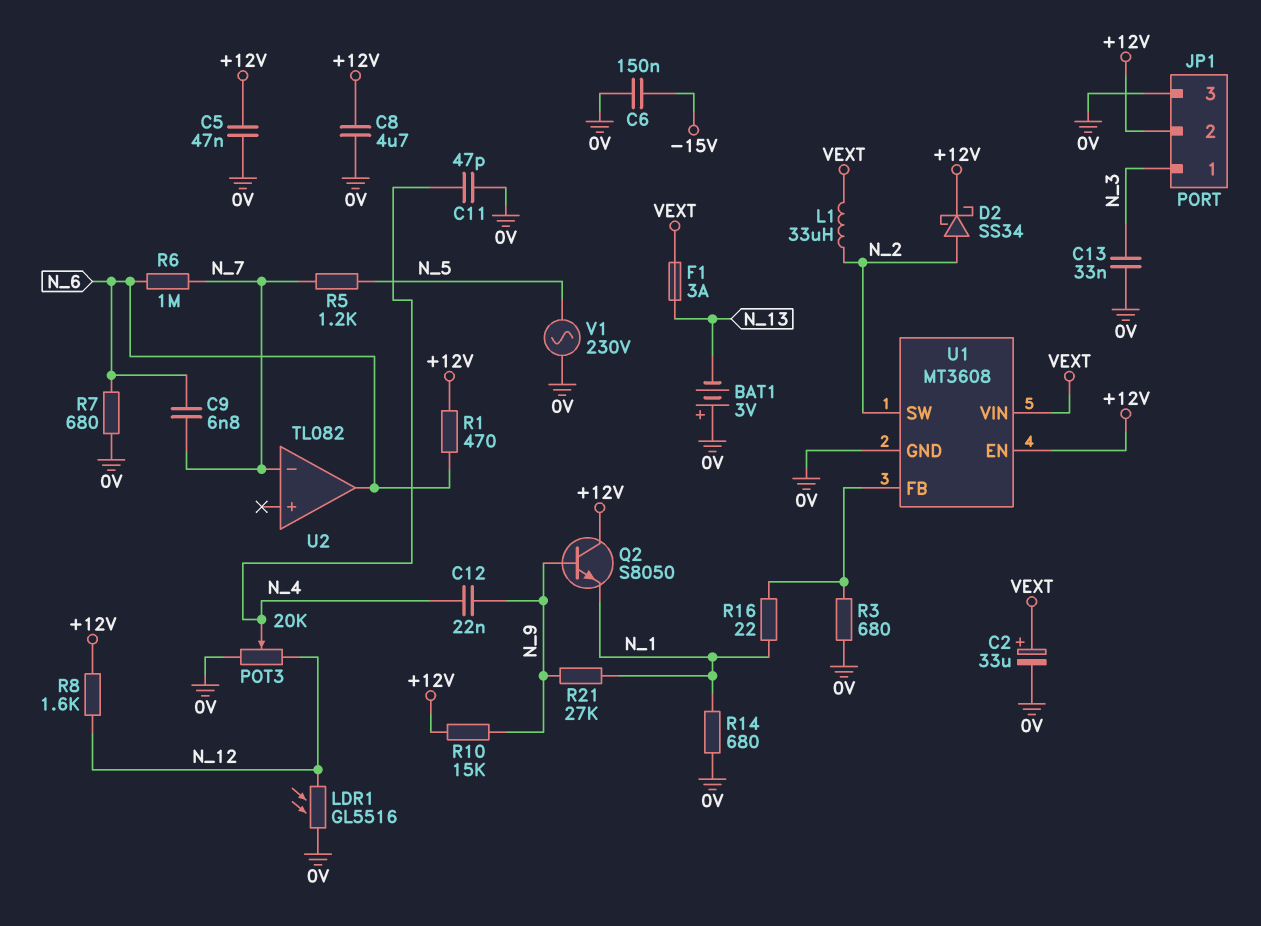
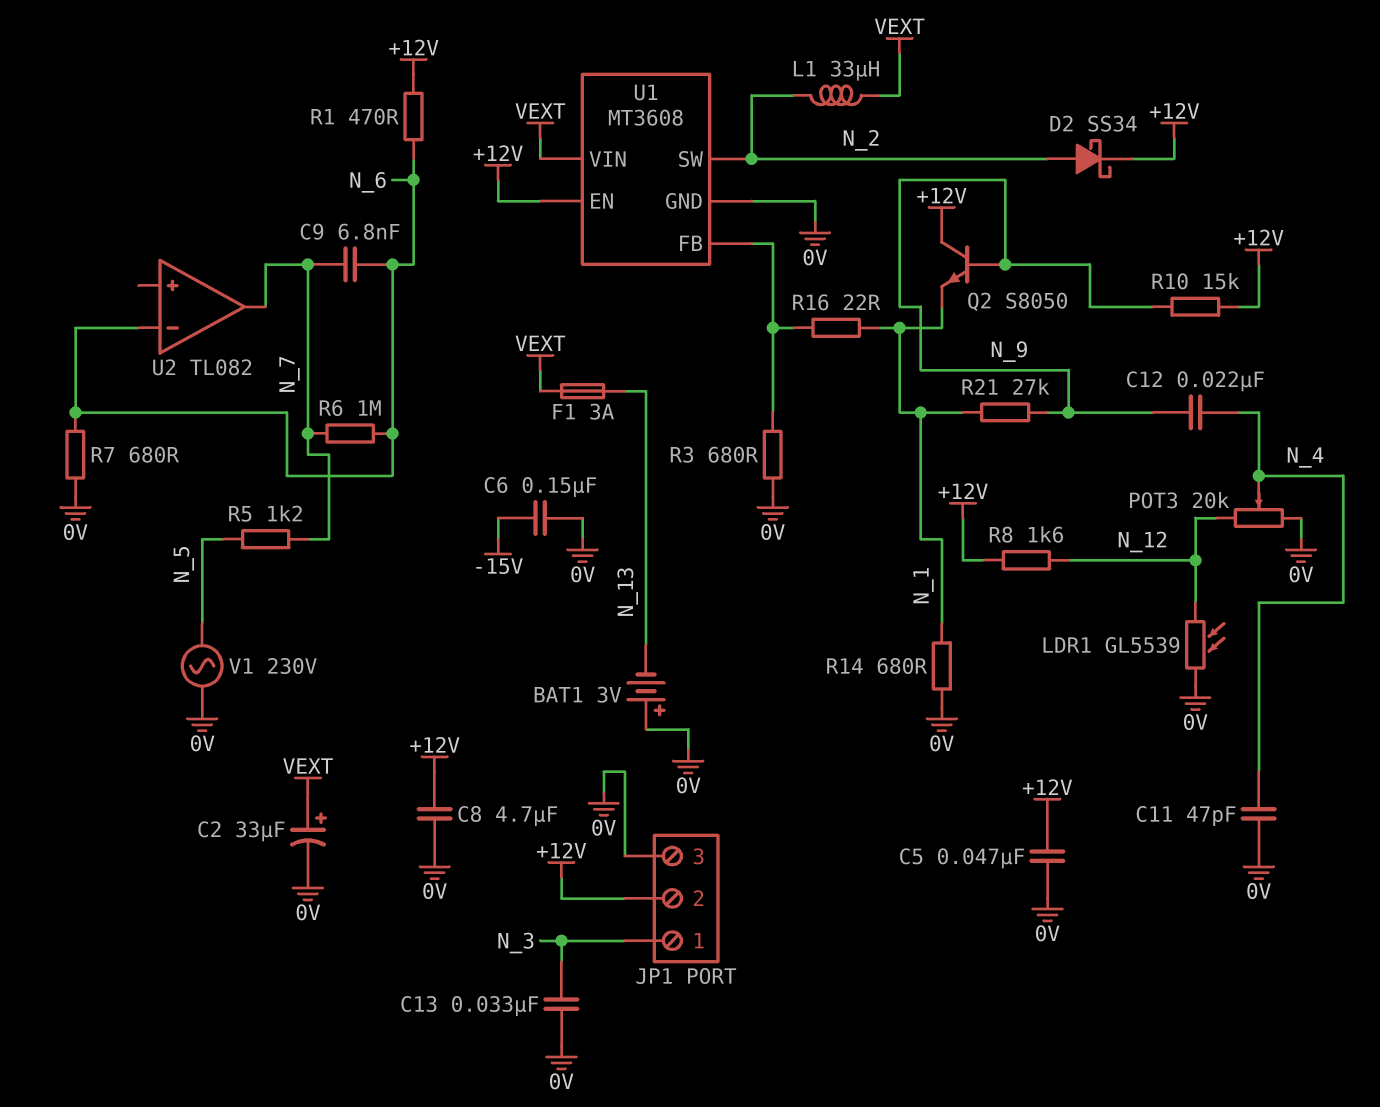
LDR1: GL5516 (0V, N_12) -> GL5539 (0V, N_12)
U2 pin in-: N_7 -> N_6
U2 pin out: N_6 -> N_7

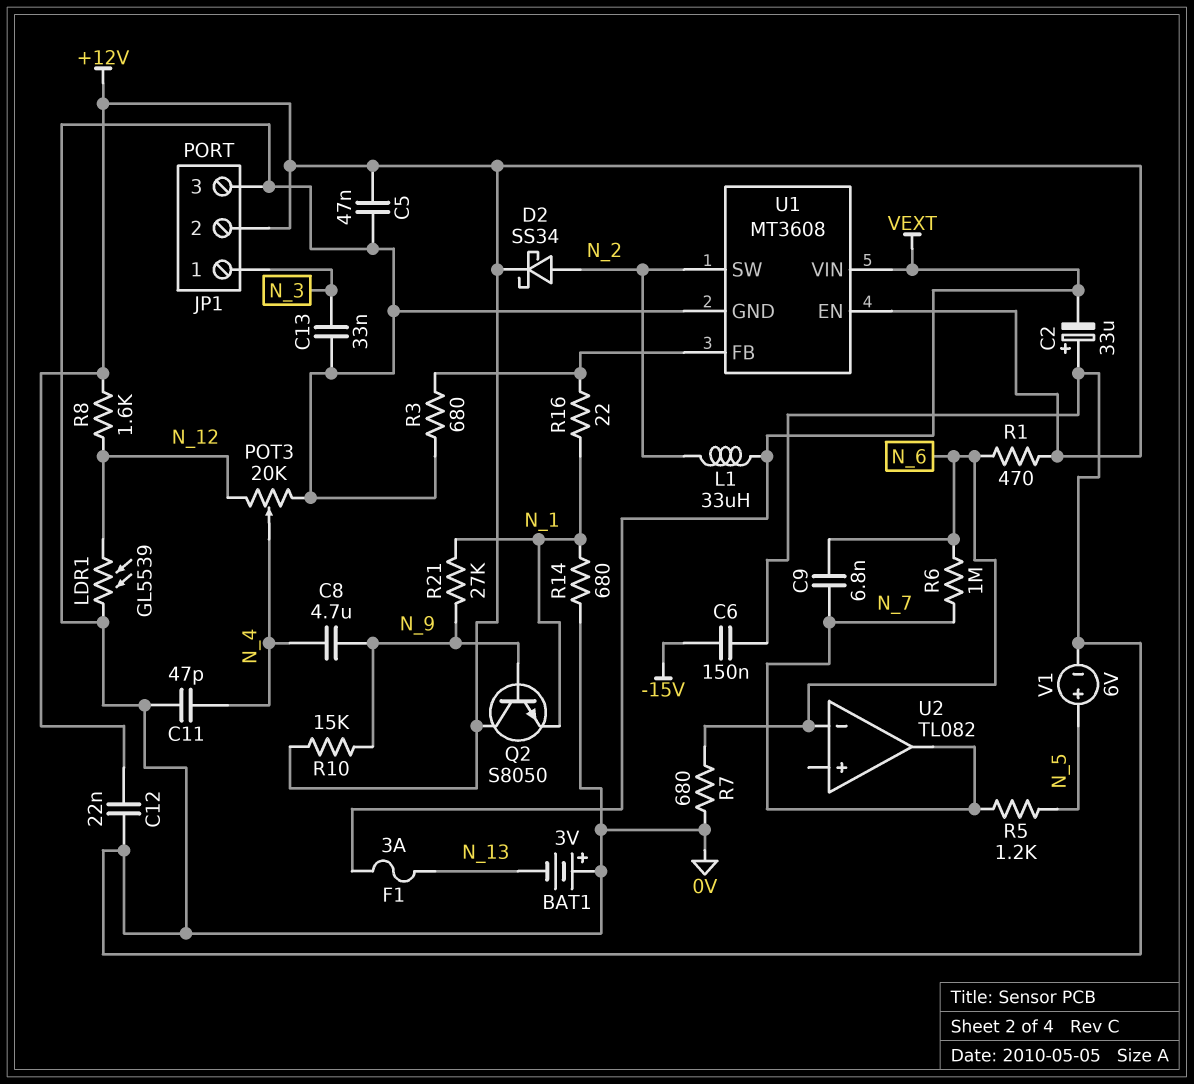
C2: 33uF (plus VEXT, minus 0V) -> 33uF (plus 0V, minus VEXT)
C8: 4.7uF (+12V, 0V) -> 4.7uF (N_4, N_9)
C12: 22nF (N_4, N_9) -> 22nF (+12V, 0V)
V1: AC 230V (0V, N_5) -> 6V (plus N_5, minus 0V)

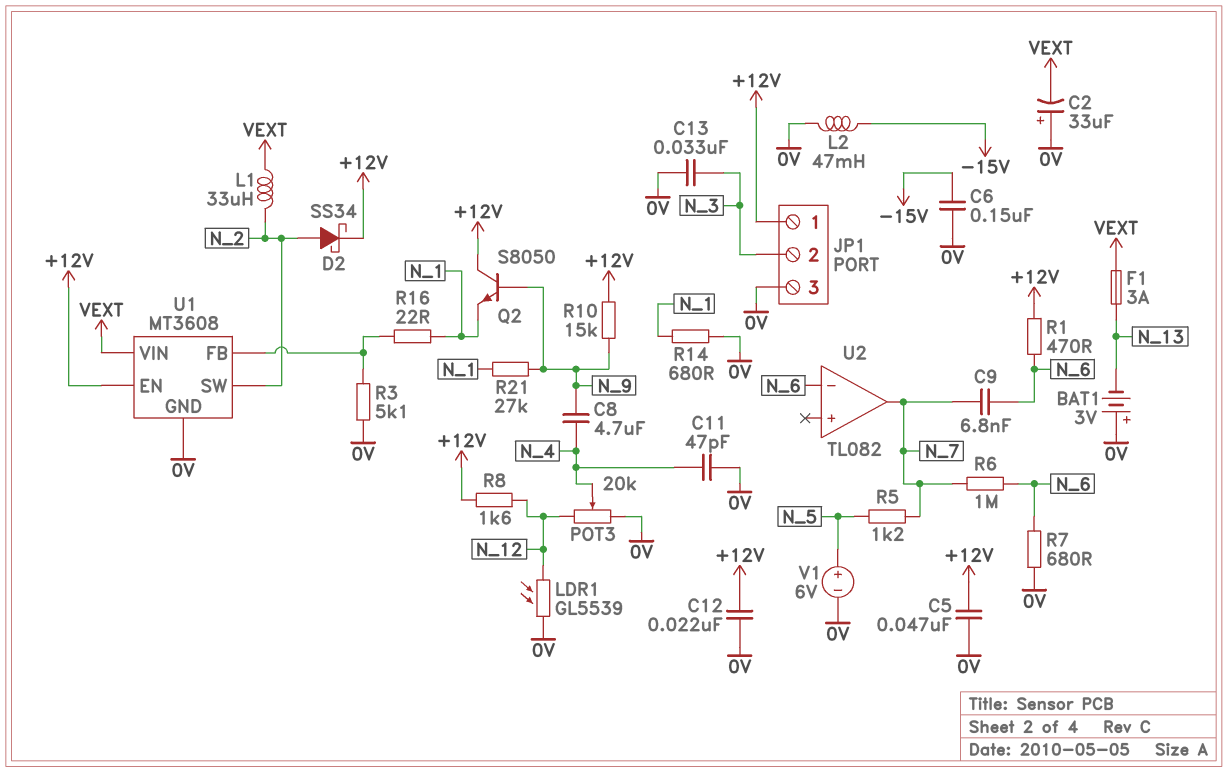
JP1 pin 1: N_3 -> +12V
JP1 pin 2: +12V -> N_3
L2: none -> 47mH (-15V, 0V)
R3: 680 (0V, U1/FB) -> 5.1k (0V, U1/FB)

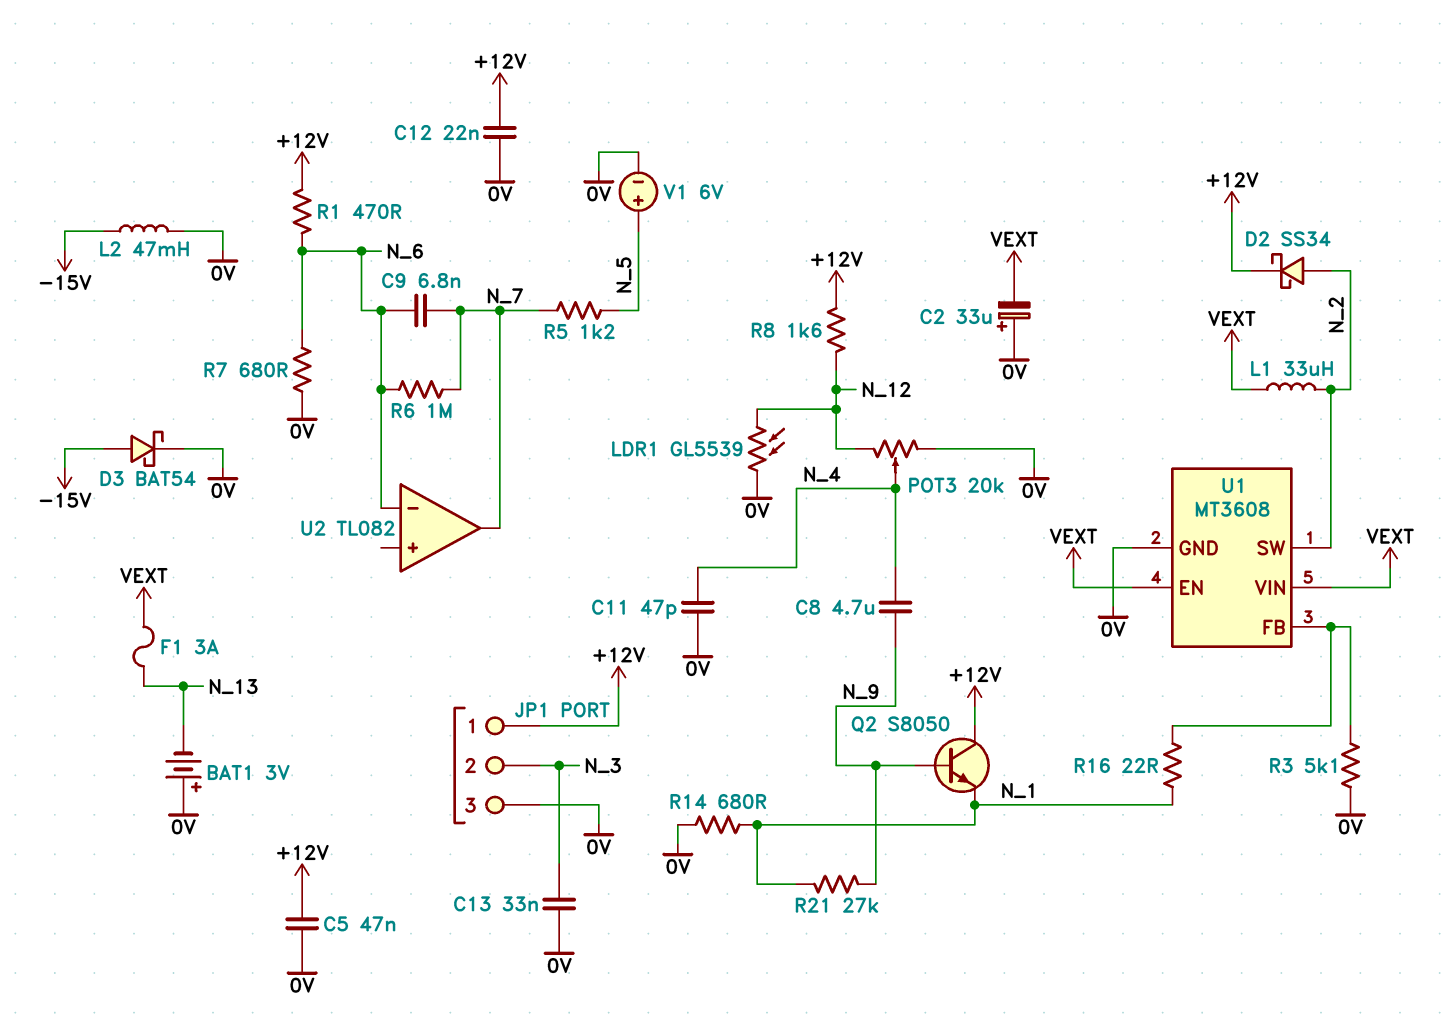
C6: 150nF (-15V, 0V) -> none
D3: none -> schottky BAT54 (A -15V, K 0V)
R10: 15k (+12V, N_9) -> none
U1 pin EN: +12V -> VEXT

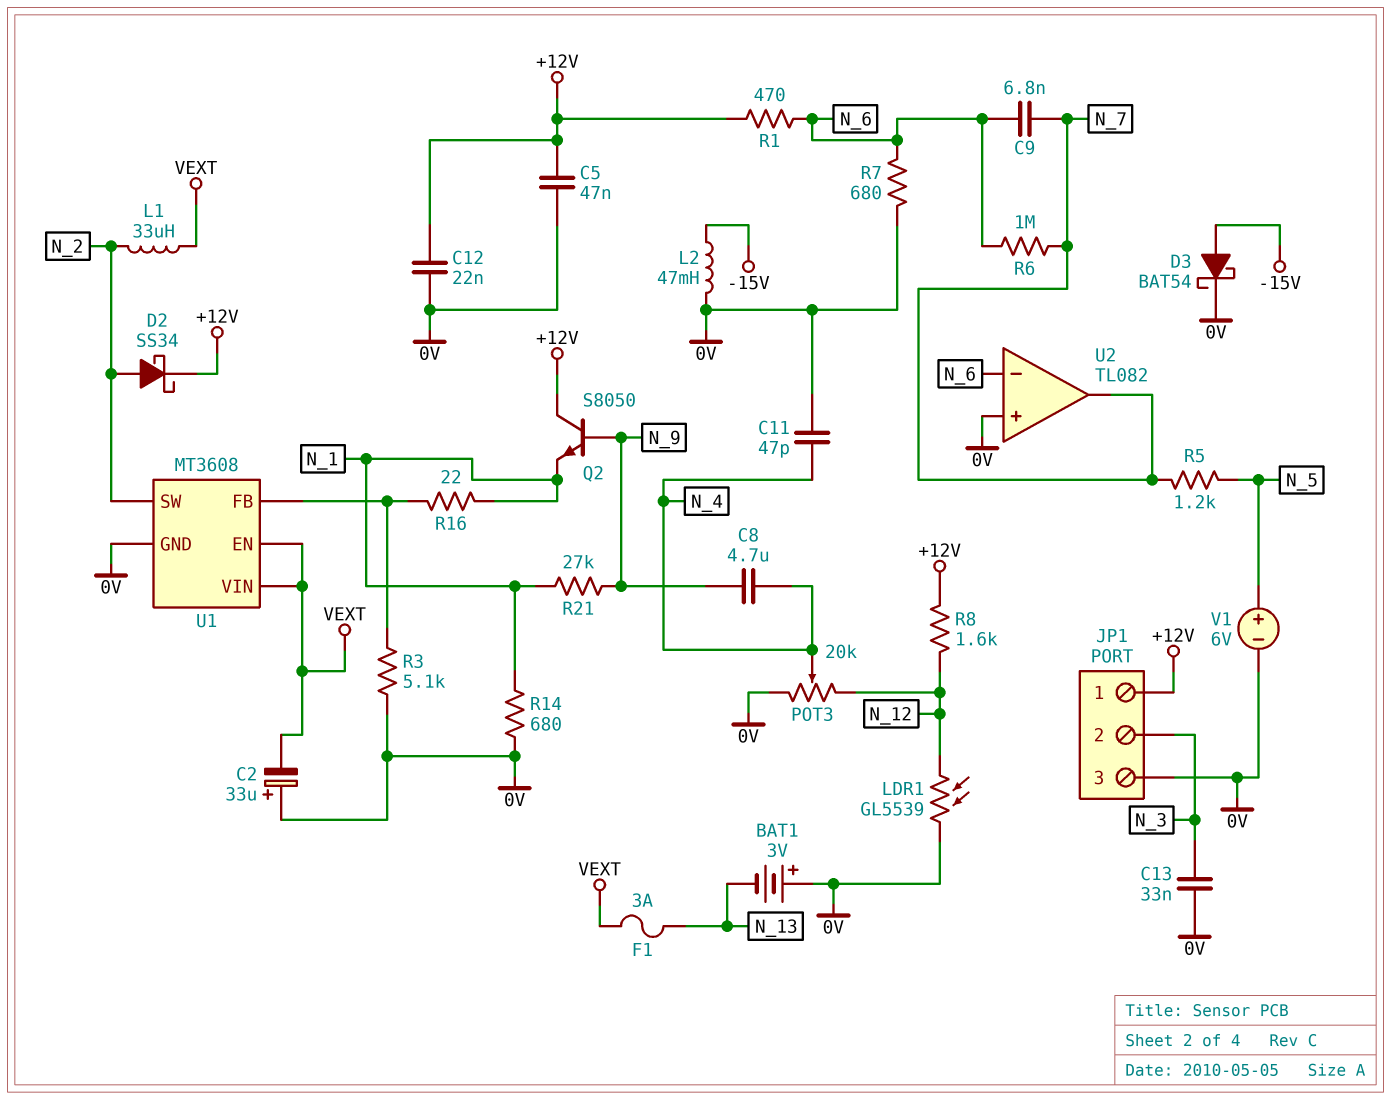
U2 pin in+: none -> 0V

